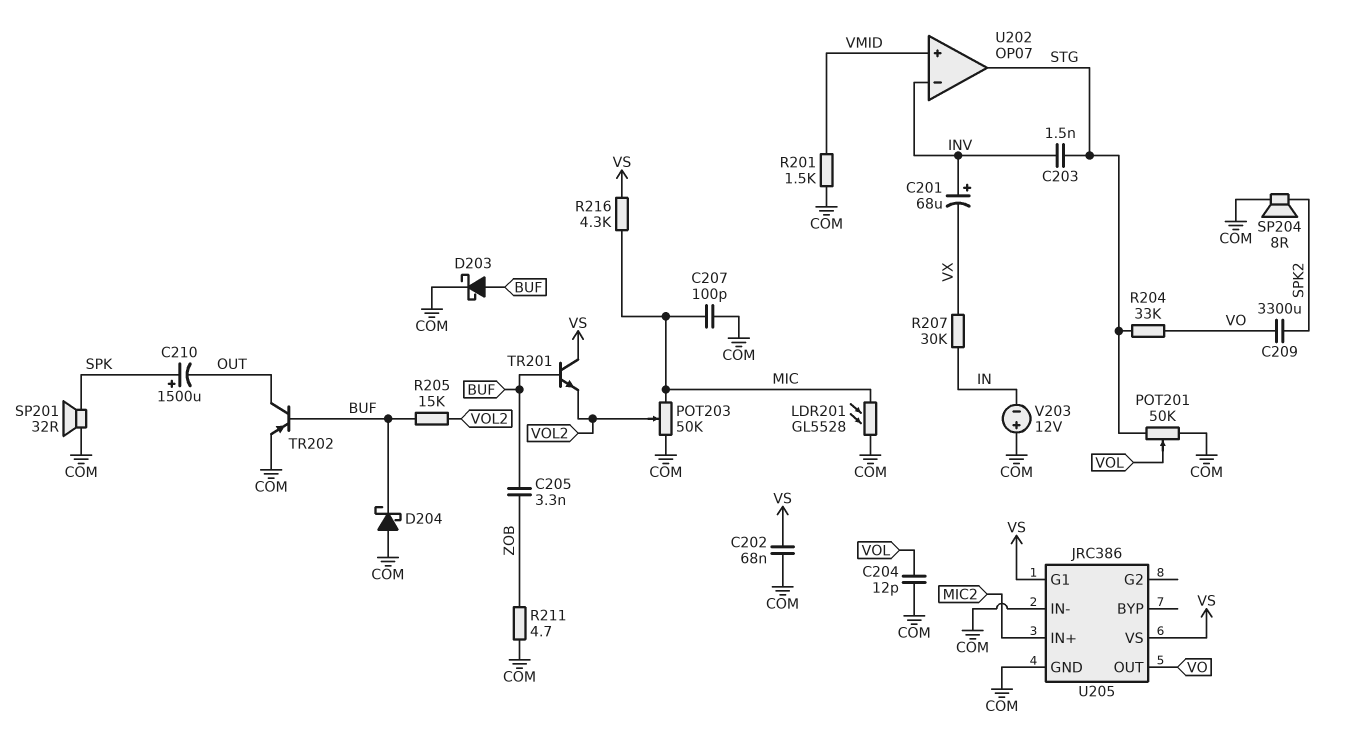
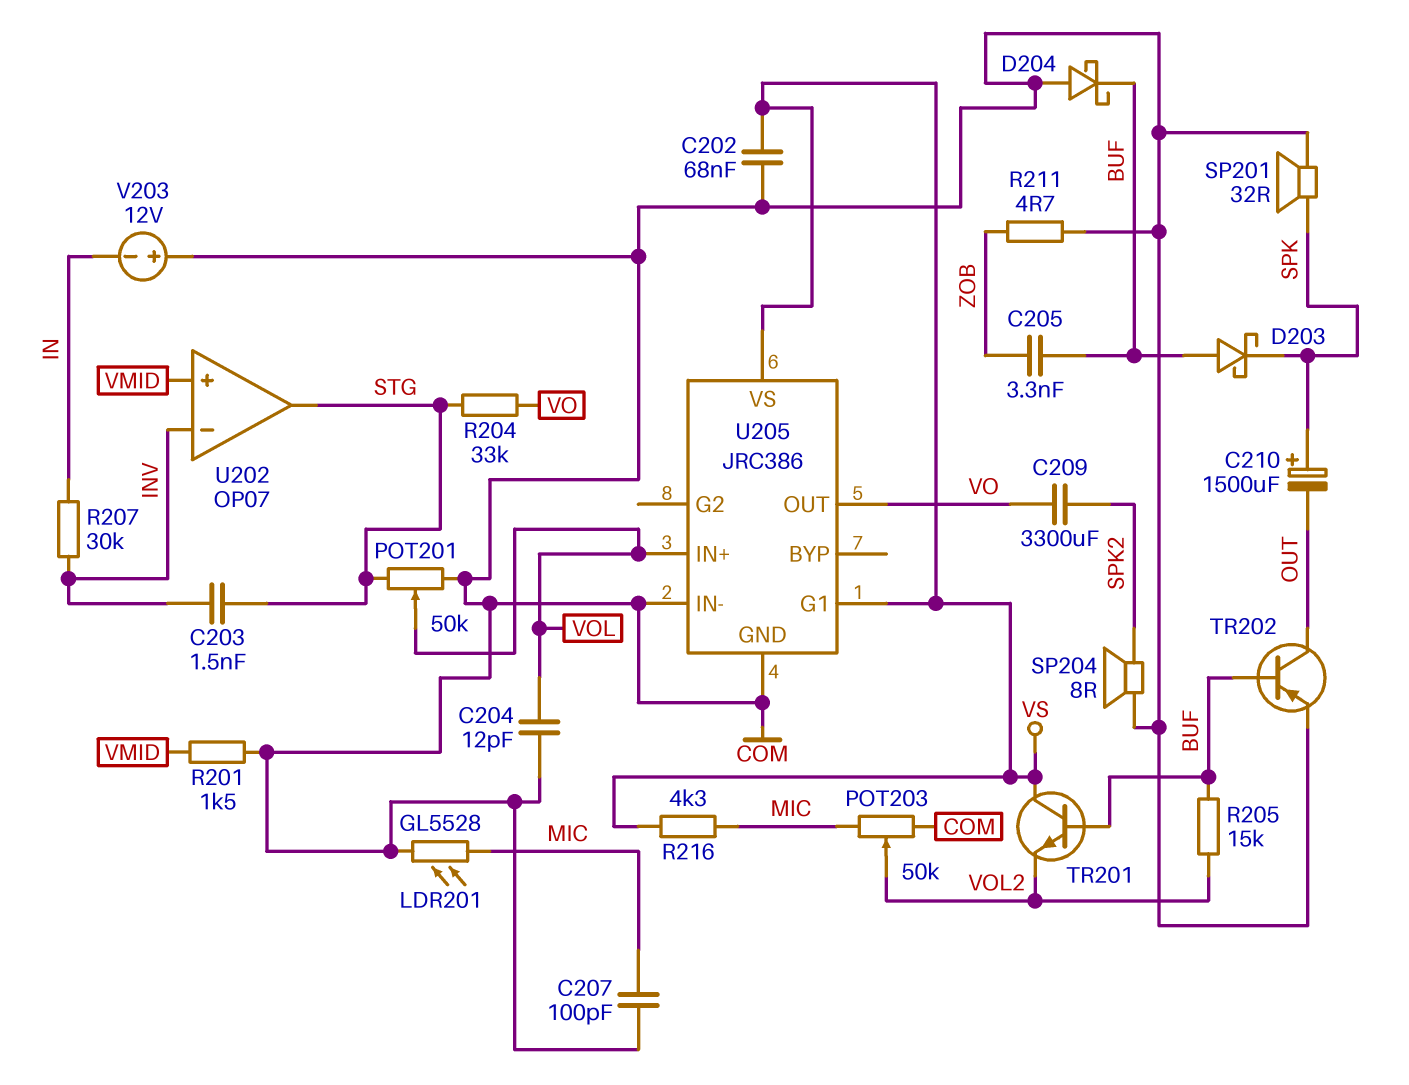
C201: 68uF (plus INV, minus VX) -> none
D203: schottky (A BUF, K COM) -> schottky (A BUF, K SPK)
R207: 30k (IN, VX) -> 30k (IN, INV)
U205 pin IN+: MIC2 -> VOL

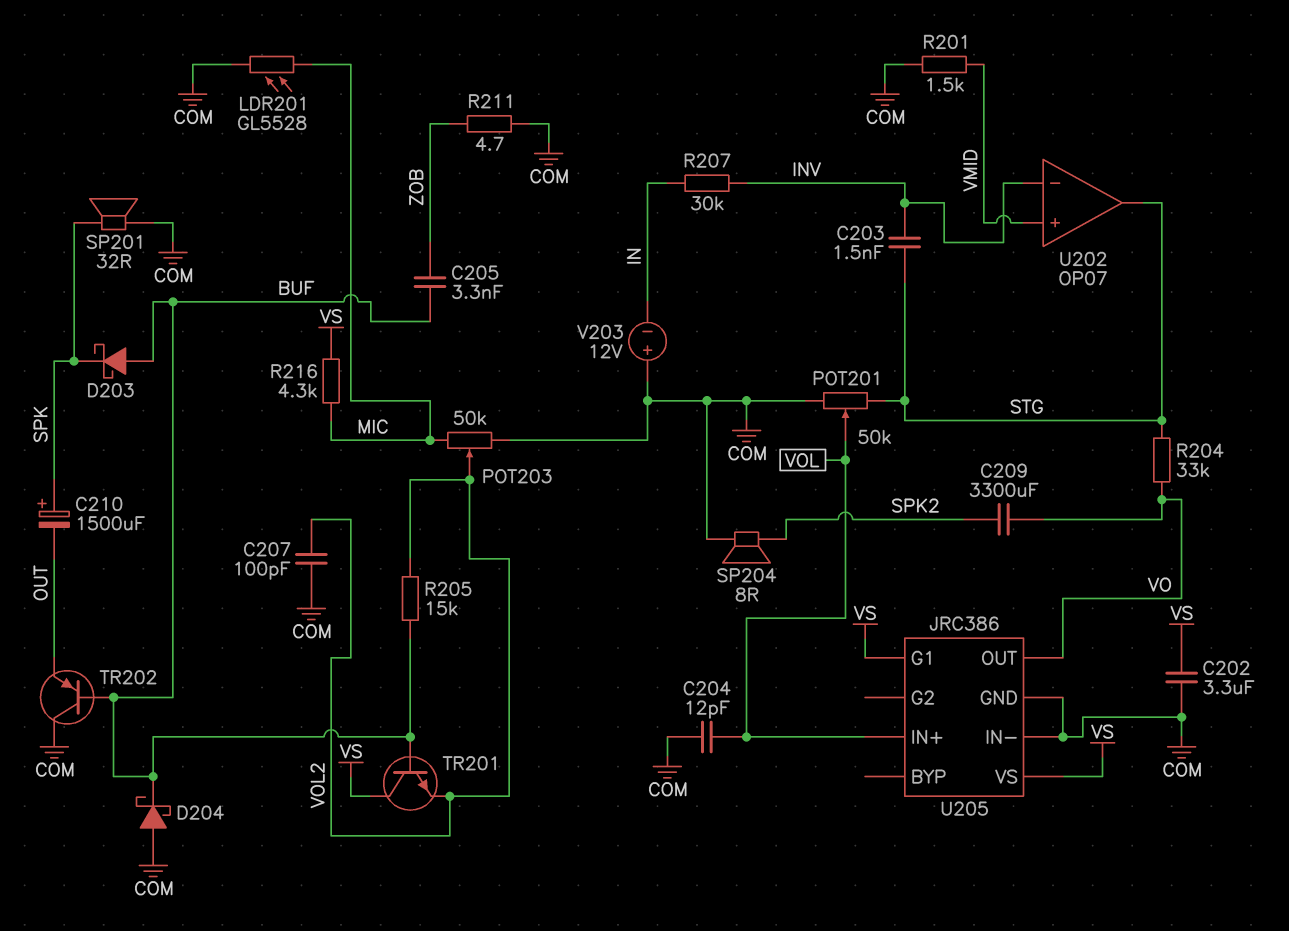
C202: 68nF (COM, VS) -> 3.3uF (COM, VS)
C207: 100pF (COM, MIC) -> 100pF (COM, VOL2)
TR202: PNP (B BUF, C OUT, E COM) -> PNP (B BUF, C COM, E OUT)

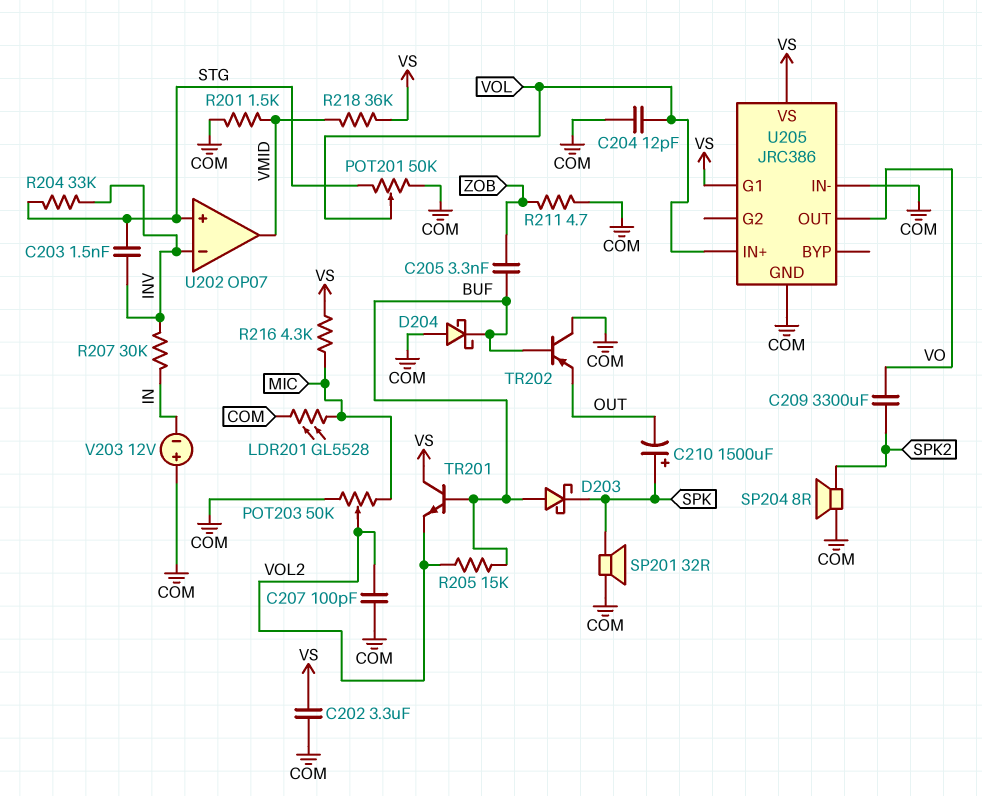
R204: 33k (STG, VO) -> 33k (INV, STG)
R218: none -> 36k (VMID, VS)
U202 pin in+: VMID -> STG
U202 pin out: STG -> VMID

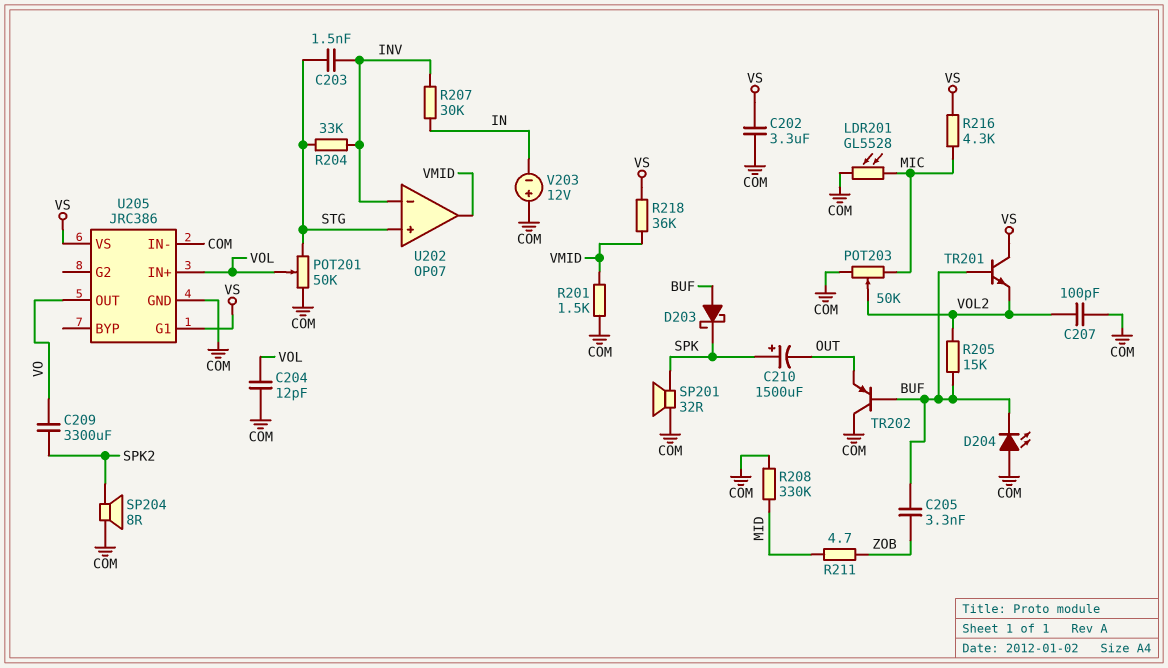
D204: schottky (A COM, K BUF) -> LED (A COM, K BUF)
R208: none -> 330k (COM, MID)
R211: 4.7 (COM, ZOB) -> 4.7 (MID, ZOB)

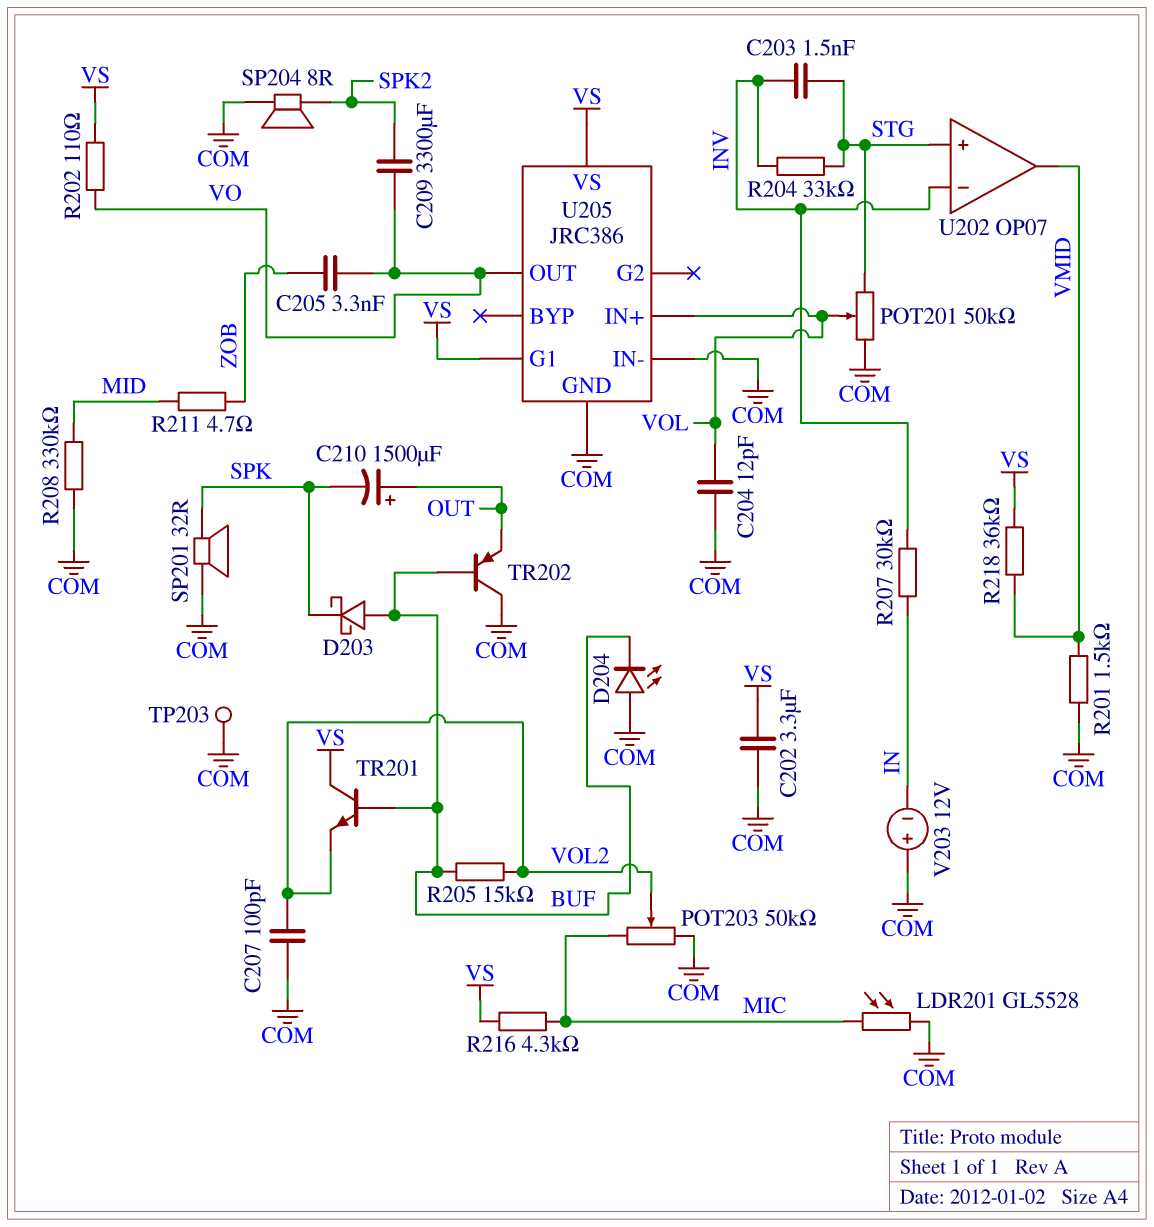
C205: 3.3nF (BUF, ZOB) -> 3.3nF (VO, ZOB)
C210: 1500uF (plus SPK, minus OUT) -> 1500uF (plus OUT, minus SPK)
R202: none -> 110 (VO, VS)
TP203: none -> test point (COM)

